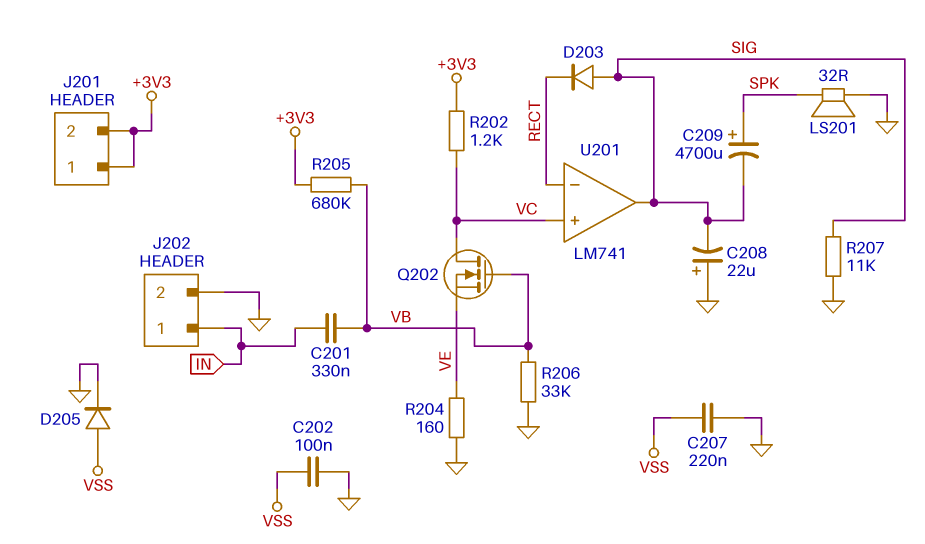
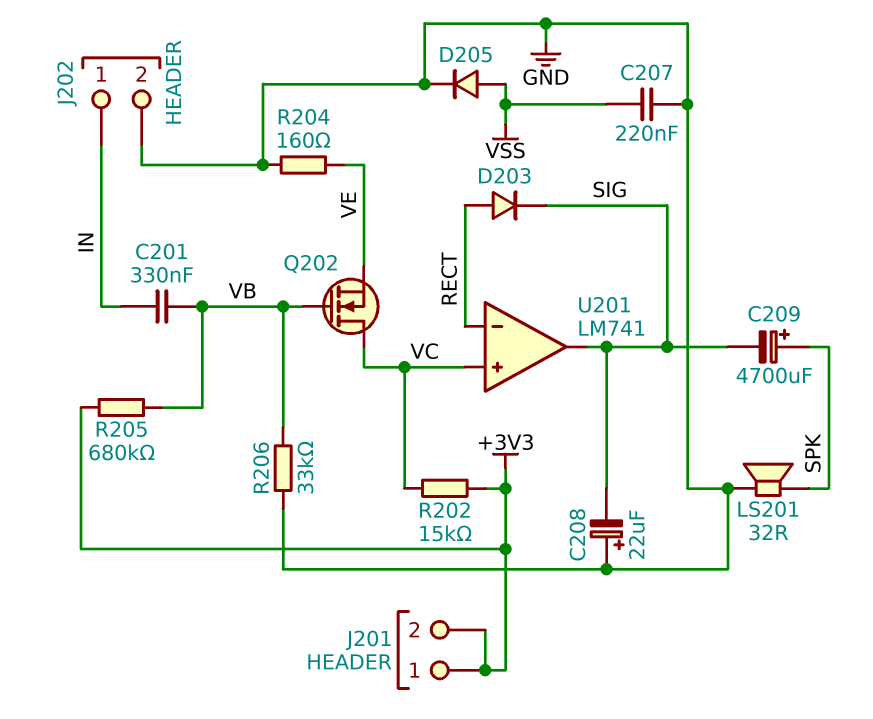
C202: 100nF (GND, VSS) -> none
D203: diode (A SIG, K RECT) -> diode (A RECT, K SIG)
R202: 1.2k (+3V3, VC) -> 15k (+3V3, VC)
R207: 11k (GND, SIG) -> none

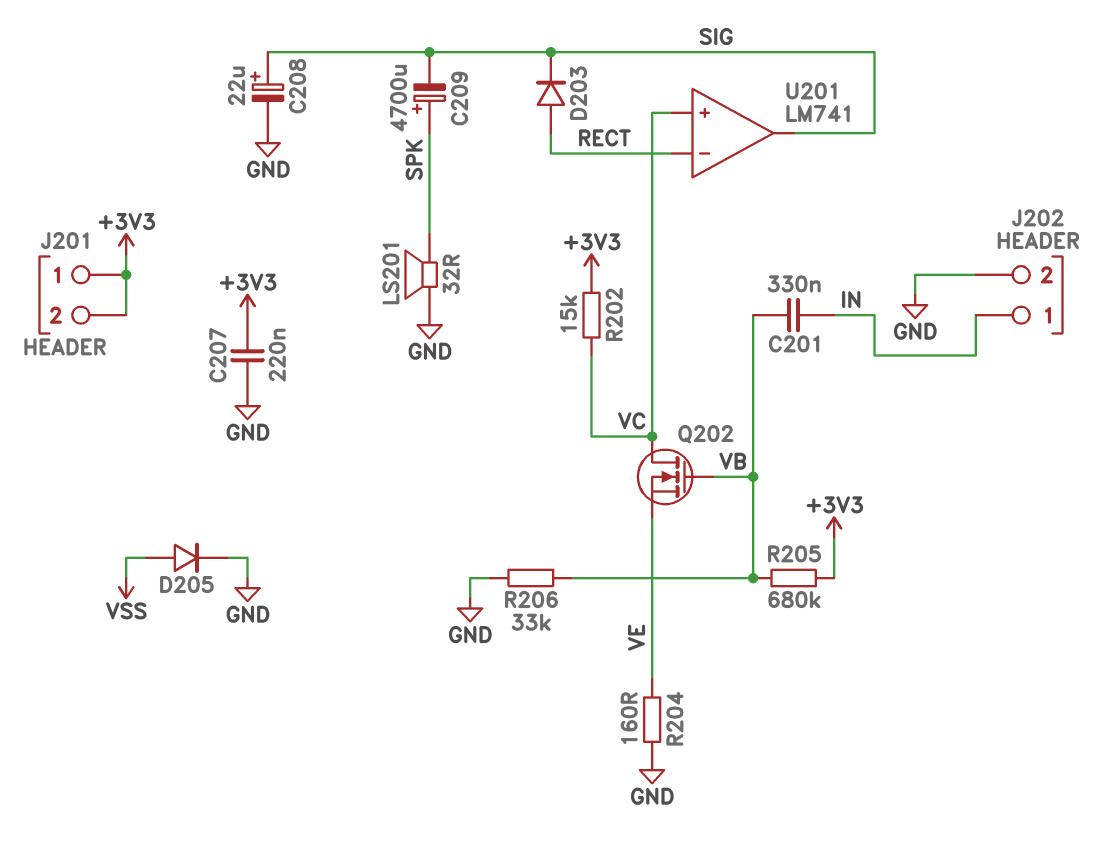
C207: 220nF (GND, VSS) -> 220nF (+3V3, GND)
C208: 22uF (plus GND, minus SIG) -> 22uF (plus SIG, minus GND)

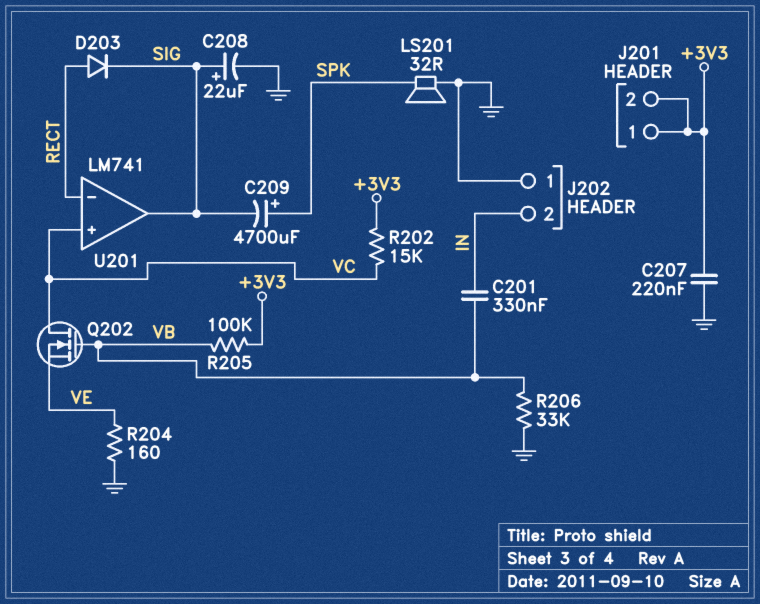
D205: diode (A VSS, K GND) -> none
J202 pin 1: IN -> GND
J202 pin 2: GND -> IN
R205: 680k (+3V3, VB) -> 100k (+3V3, VB)

